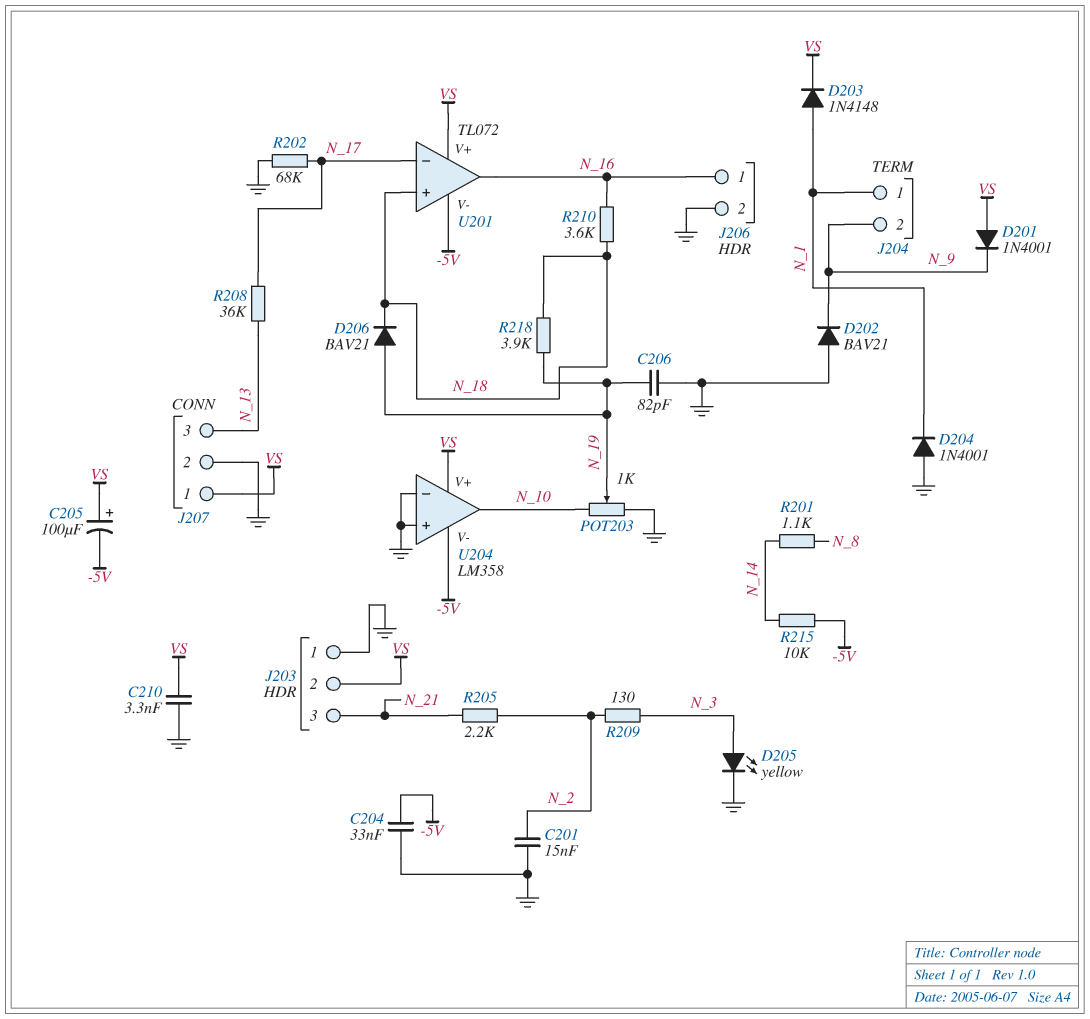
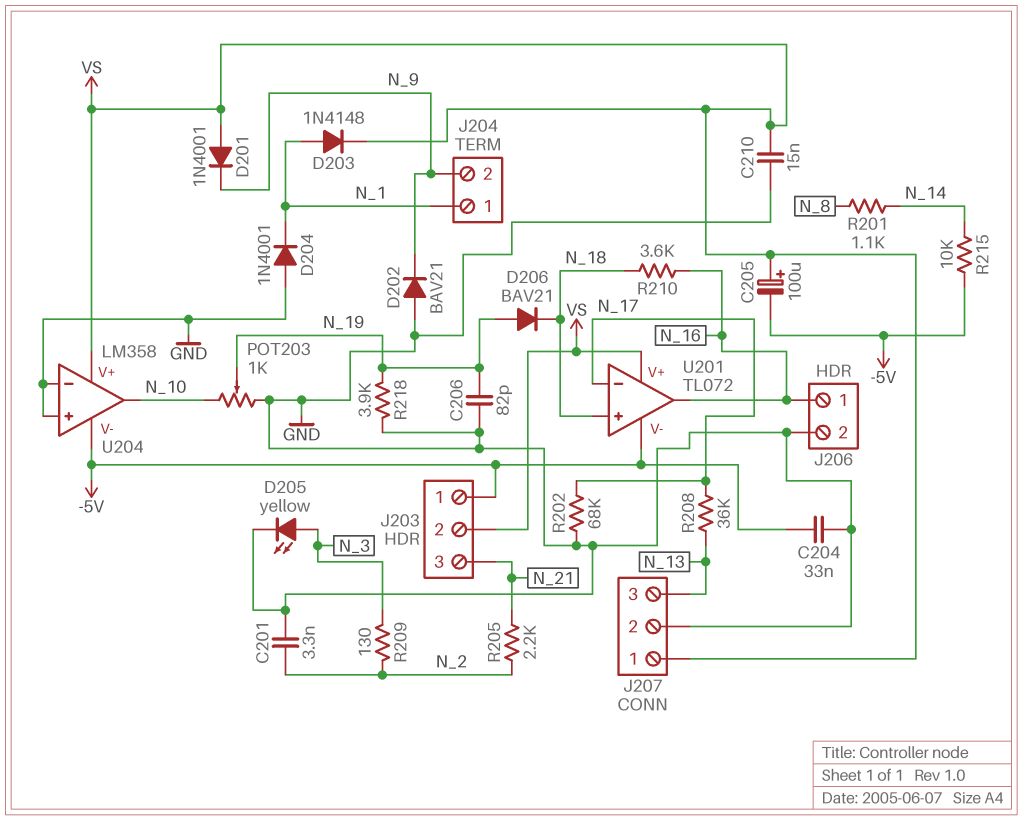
C201: 15nF (GND, N_2) -> 3.3nF (GND, N_2)
C210: 3.3nF (GND, VS) -> 15nF (GND, VS)
J203 pin 1: GND -> -5V
R218: 3.9k (N_18, N_19) -> 3.9k (GND, N_19)

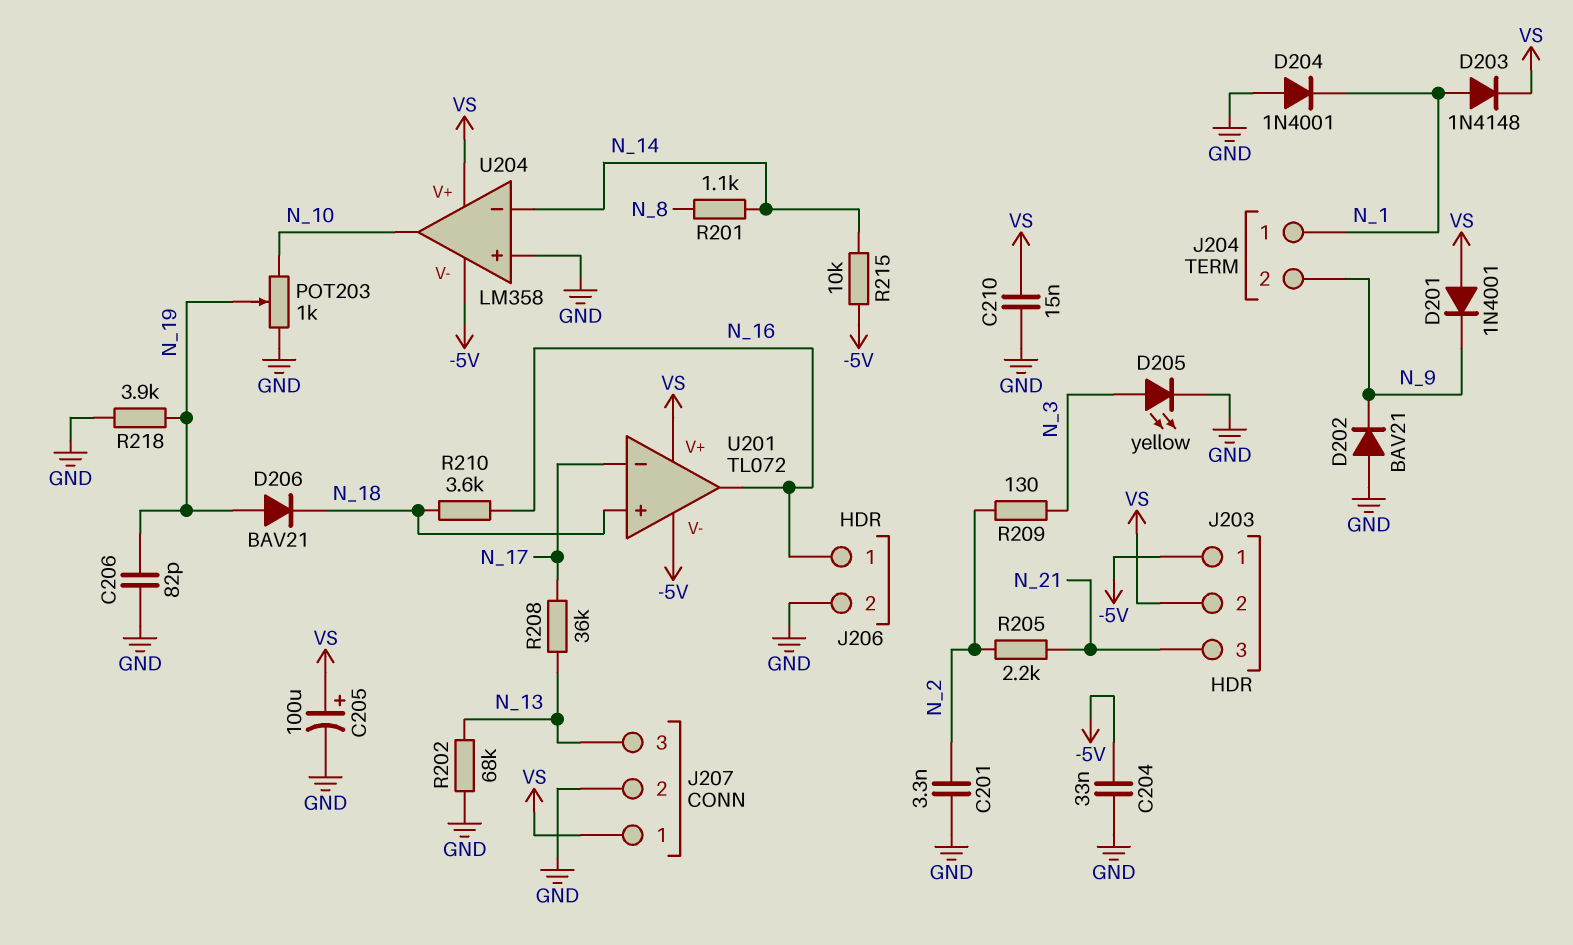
C205: 100uF (plus VS, minus -5V) -> 100uF (plus VS, minus GND)
R202: 68k (GND, N_17) -> 68k (GND, N_13)
U204 pin in-: GND -> N_14

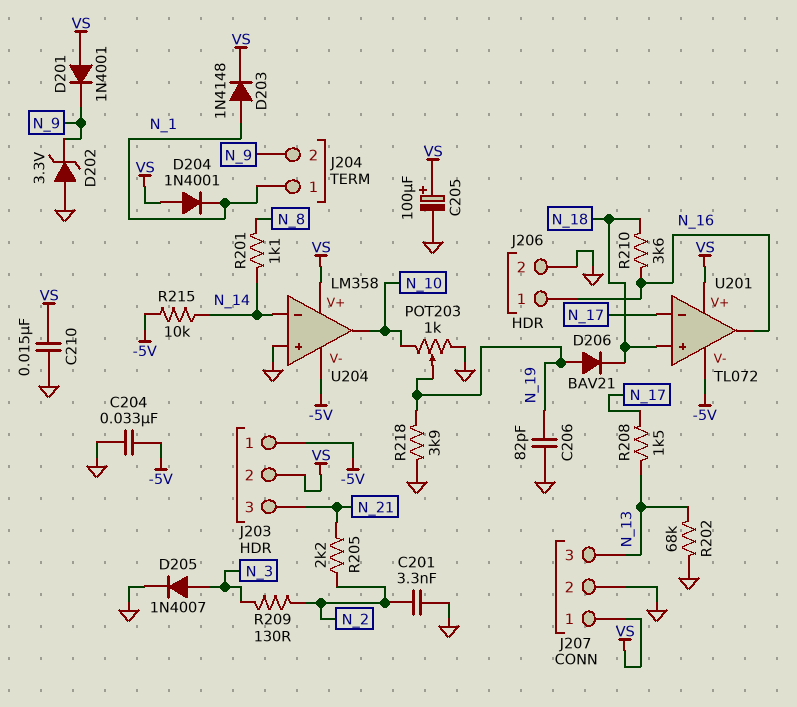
D202: diode BAV21 (A GND, K N_9) -> zener 3.3V (A GND, K N_9)
D204: diode 1N4001 (A GND, K N_1) -> diode 1N4001 (A VS, K N_1)
D205: LED yellow (A N_3, K GND) -> diode 1N4007 (A N_3, K GND)
R208: 36k (N_13, N_17) -> 1.5k (N_13, N_17)

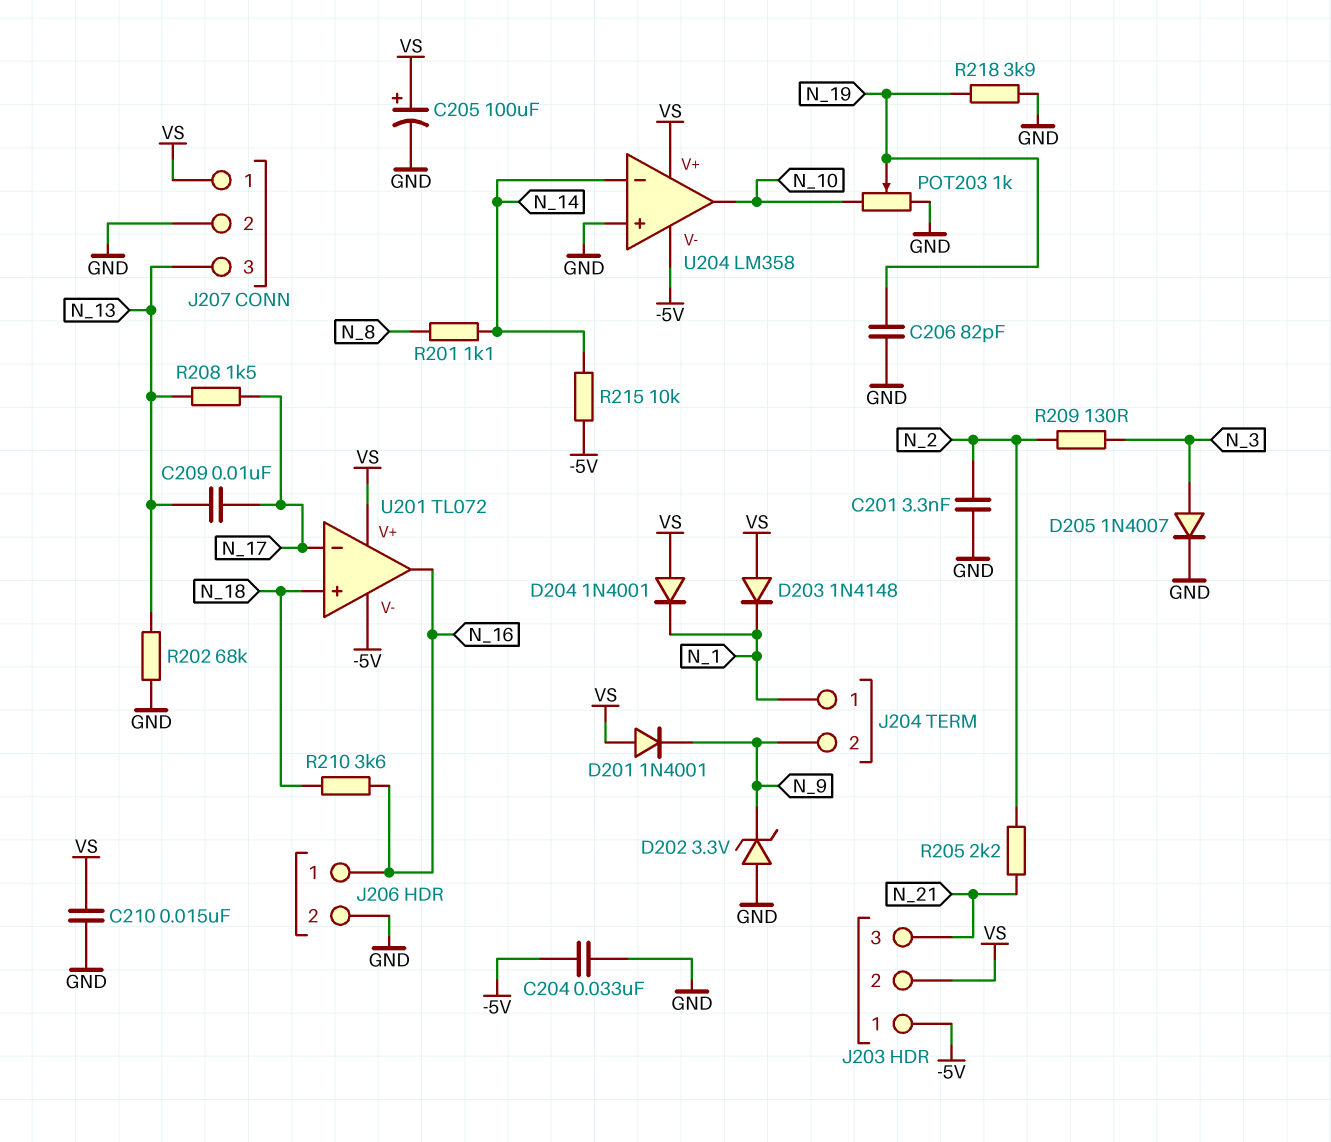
C209: none -> 10nF (N_13, N_17)
D203: diode 1N4148 (A N_1, K VS) -> diode 1N4148 (A VS, K N_1)
D206: diode BAV21 (A N_19, K N_18) -> none

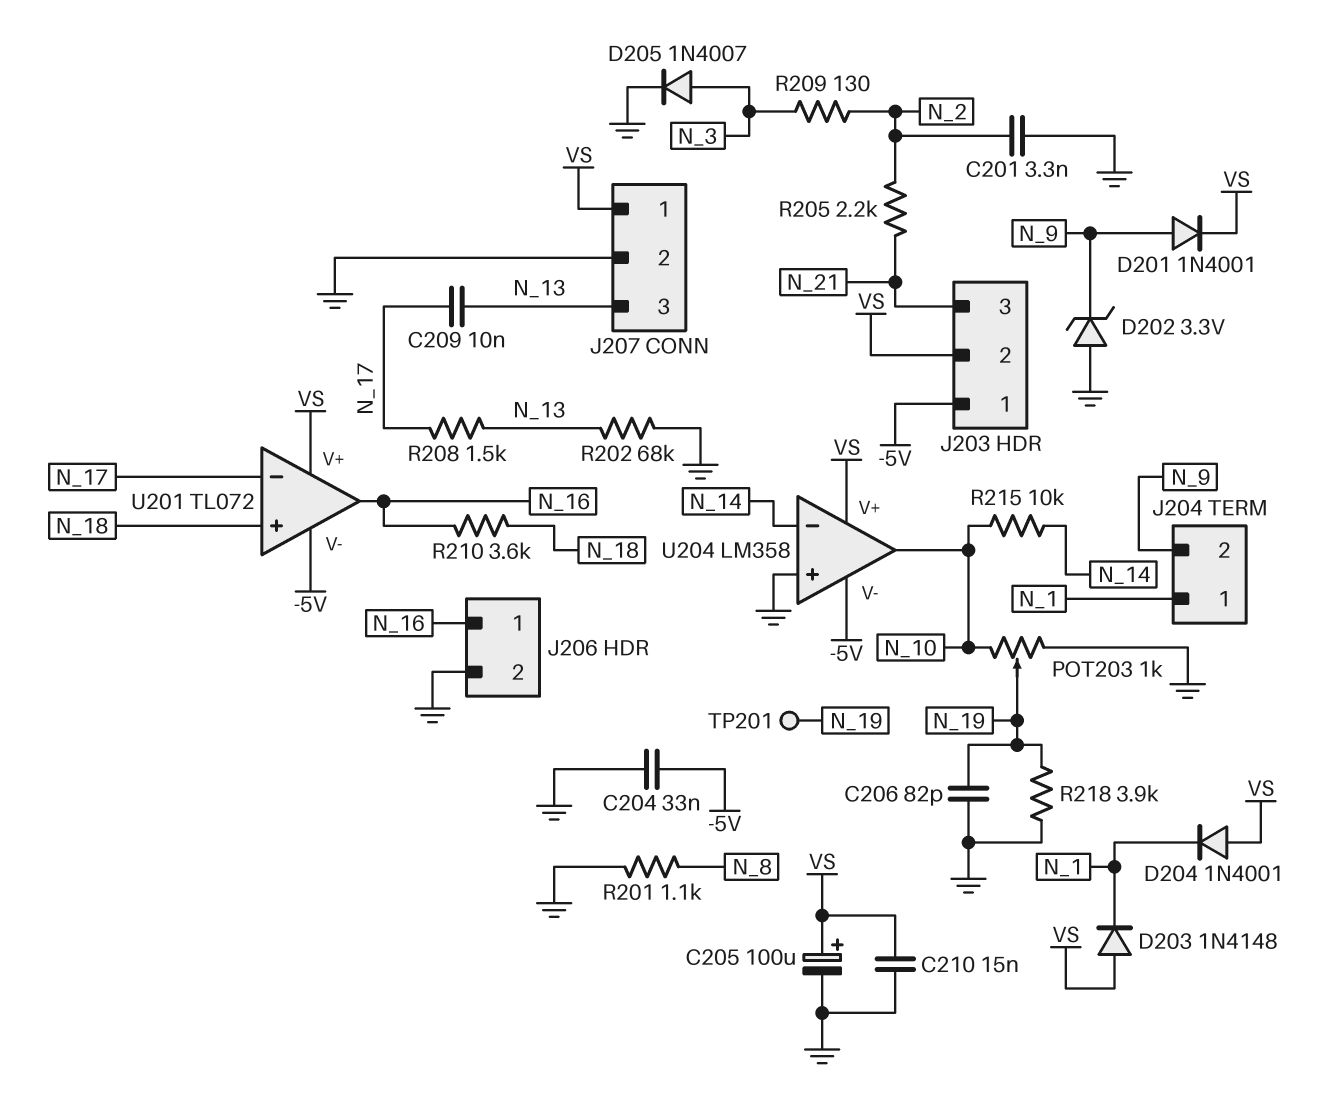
D201: diode 1N4001 (A VS, K N_9) -> diode 1N4001 (A N_9, K VS)
R201: 1.1k (N_8, N_14) -> 1.1k (GND, N_8)
R215: 10k (-5V, N_14) -> 10k (N_10, N_14)
TP201: none -> test point (N_19)

